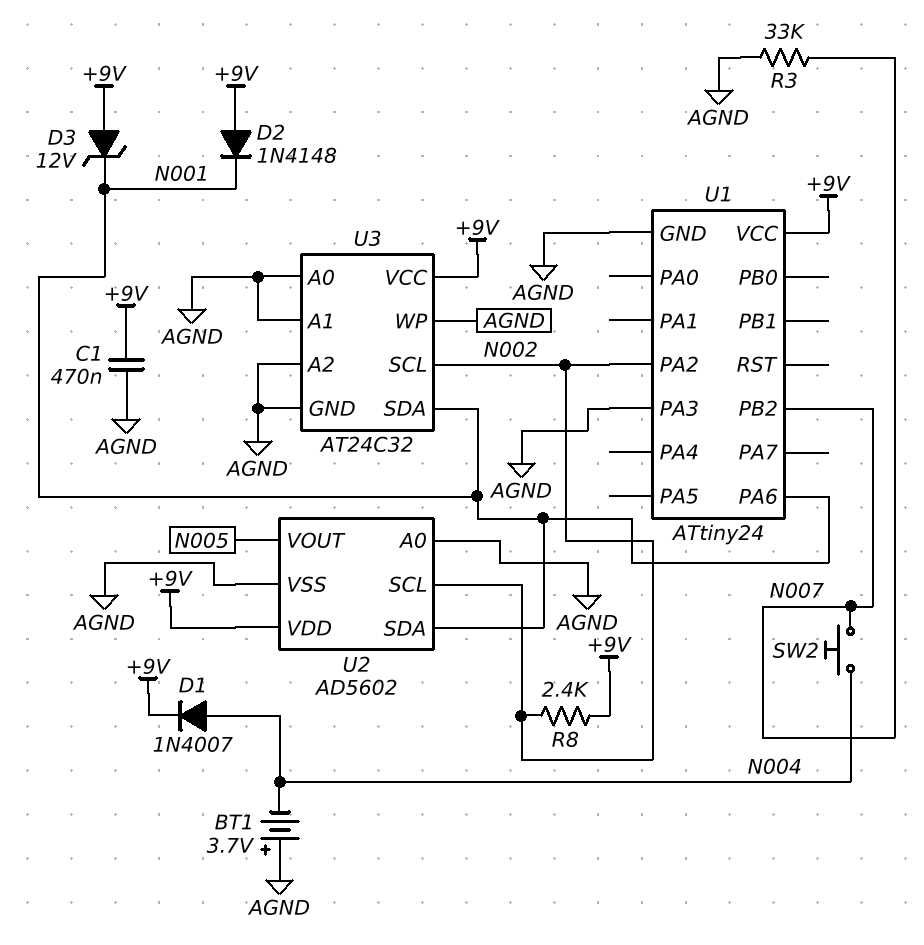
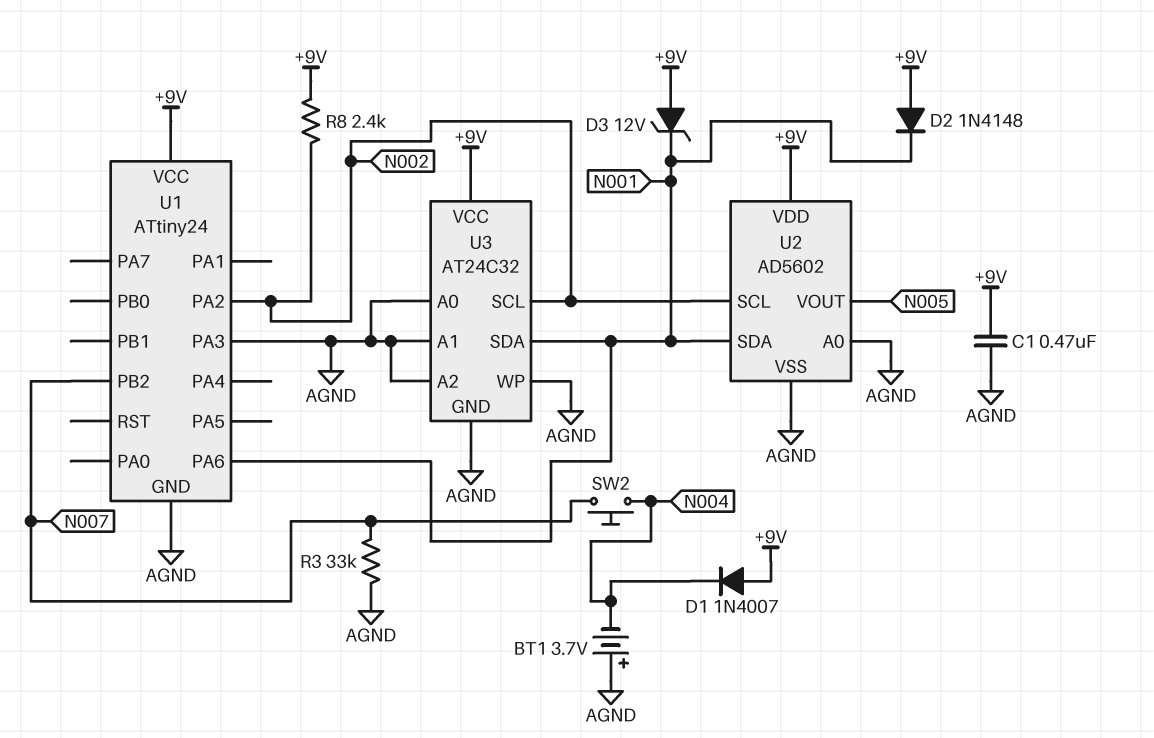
D1: diode 1N4007 (A N004, K +9V) -> diode 1N4007 (A +9V, K N004)

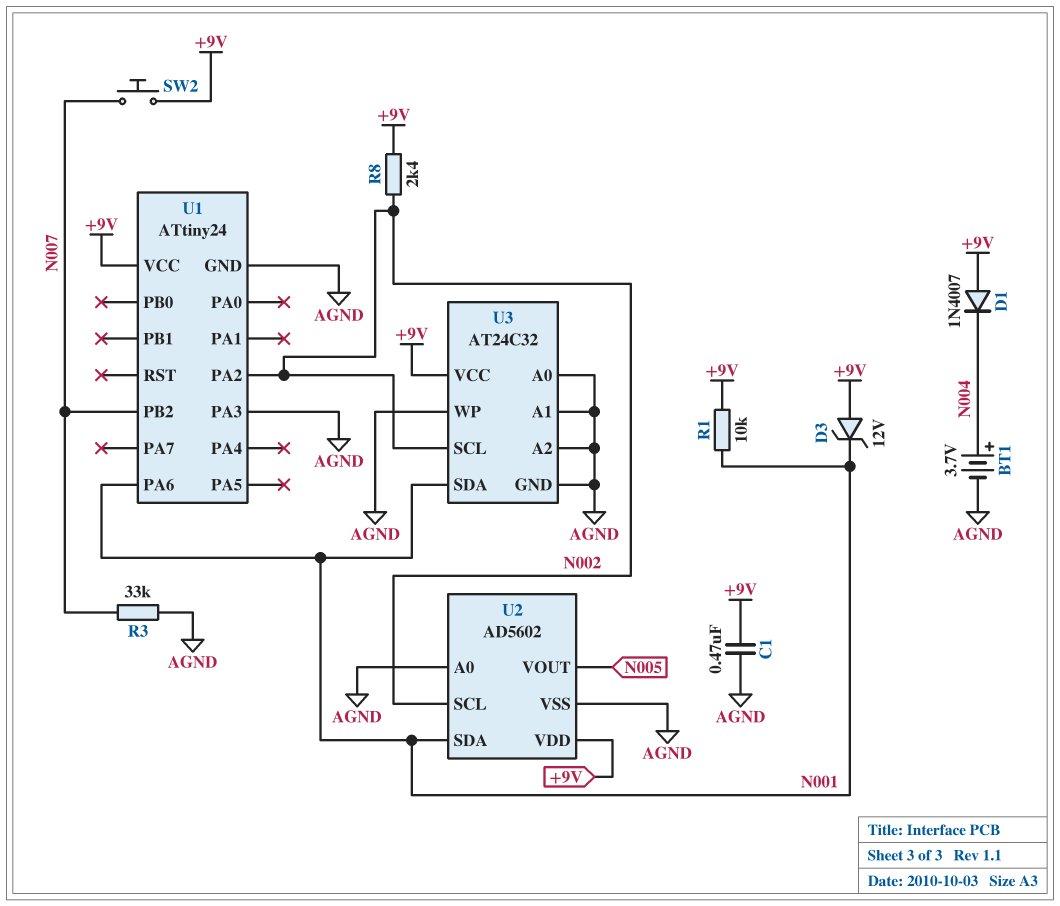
BT1: 3.7V (plus AGND, minus N004) -> 3.7V (plus N004, minus AGND)
D2: diode 1N4148 (A +9V, K N001) -> none
R1: none -> 10k (+9V, N001)
SW2: button (N004, N007) -> button (+9V, N007)

